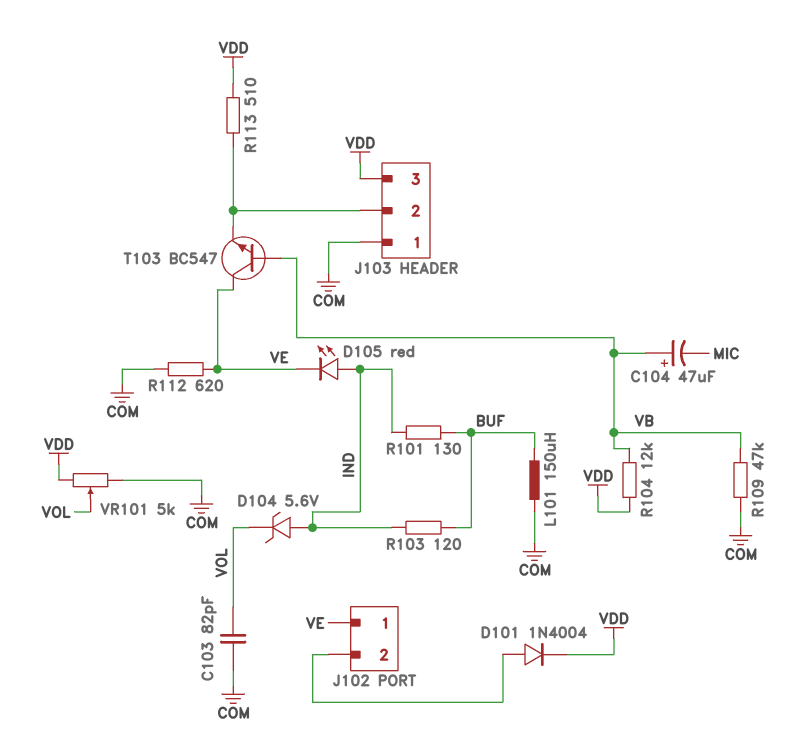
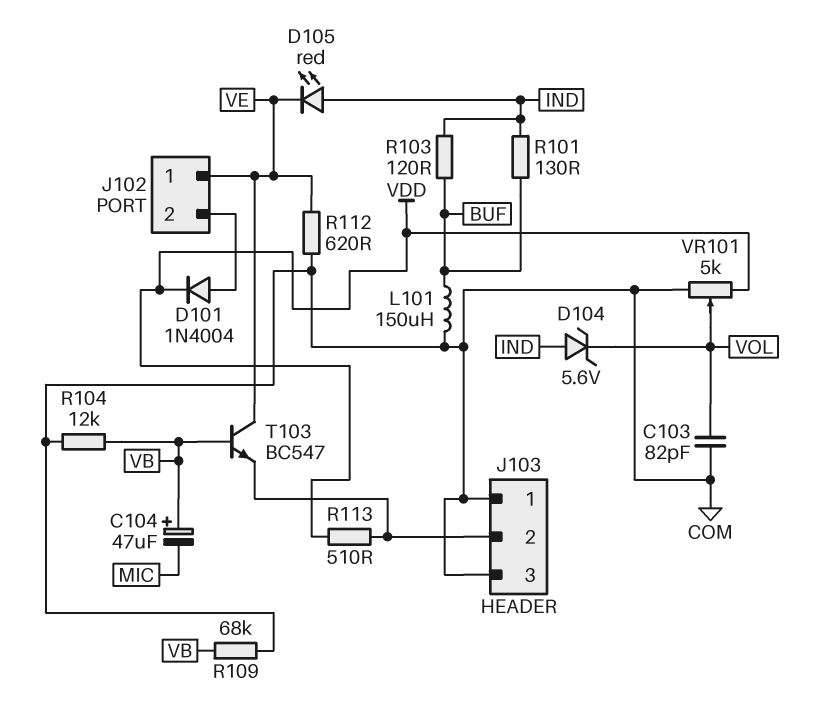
J103 pin 3: VDD -> COM
R104: 12k (VB, VDD) -> 12k (COM, VB)
R109: 47k (COM, VB) -> 68k (COM, VB)

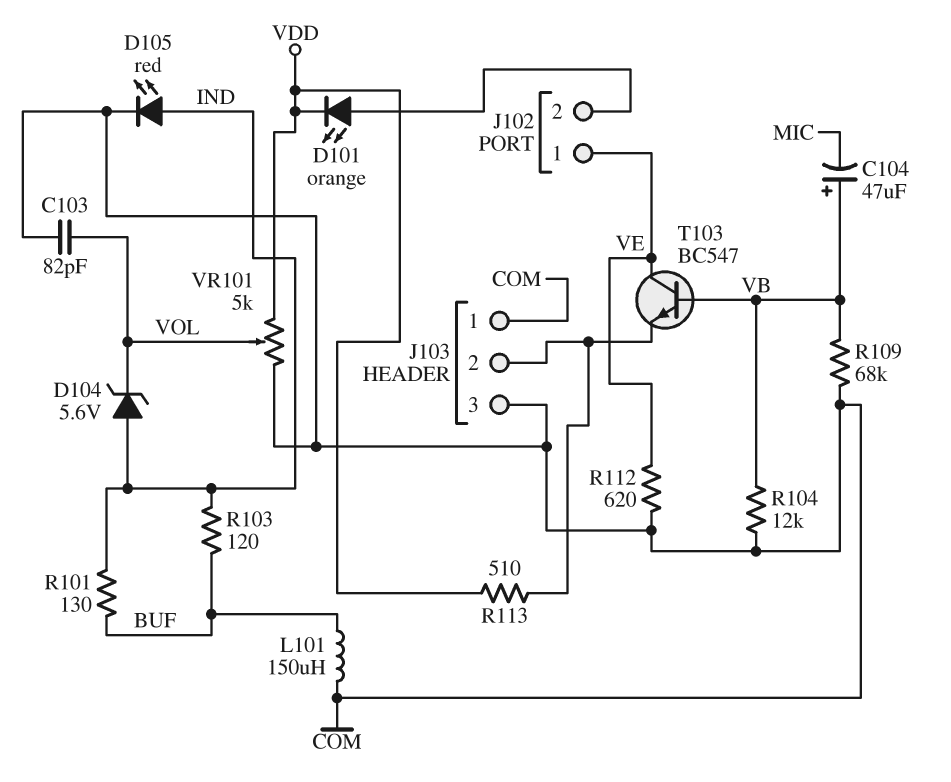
D101: diode 1N4004 (A J102/2, K VDD) -> LED orange (A J102/2, K VDD)
D105: LED red (A IND, K VE) -> LED red (A IND, K COM)

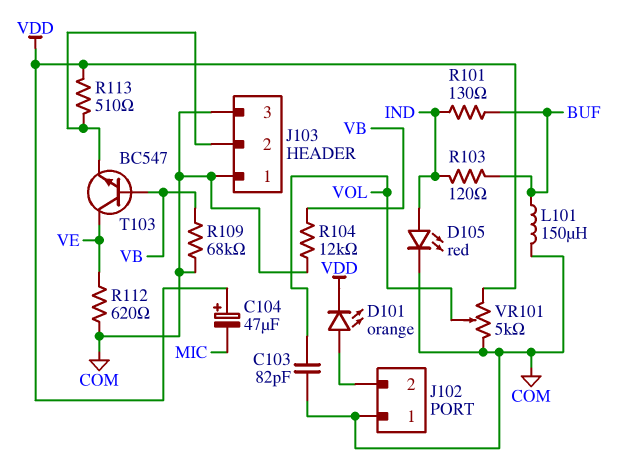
C104: 47uF (plus VB, minus MIC) -> 47uF (plus VDD, minus MIC)
D104: zener 5.6V (A IND, K VOL) -> none
J102 pin 1: VE -> COM

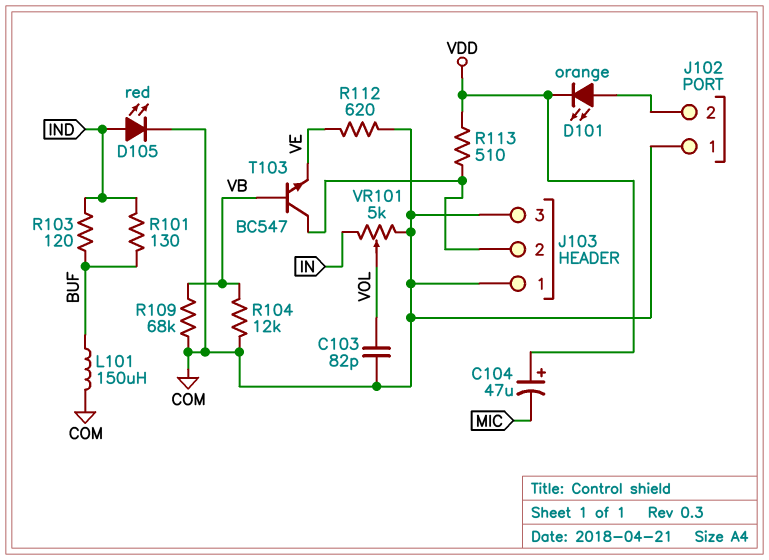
T103: NPN BC547 (B VB, C VE, E J103/2) -> NPN BC547 (B VB, C J103/2, E VE)
VR101: 5k (COM, VDD, wiper VOL) -> 5k (COM, IN, wiper VOL)

